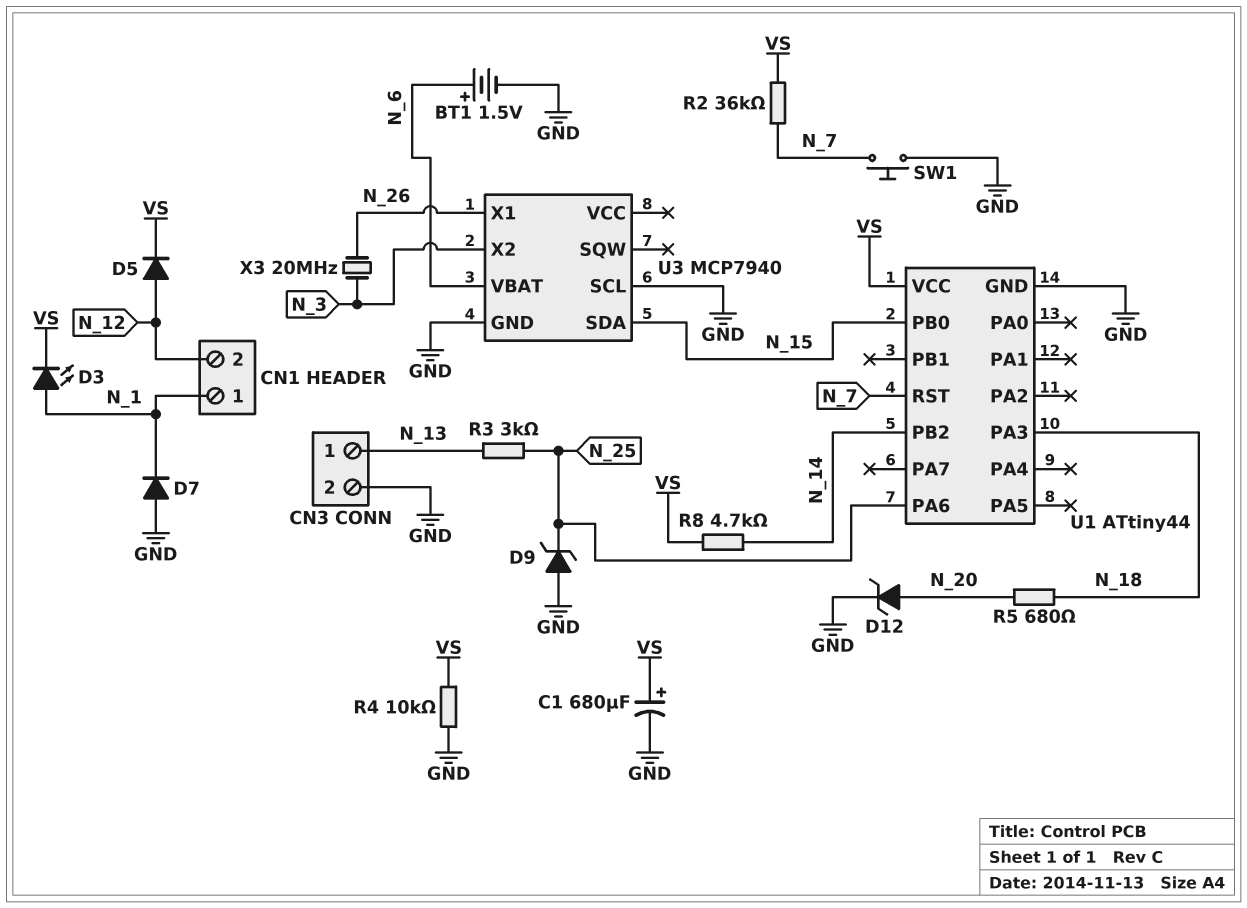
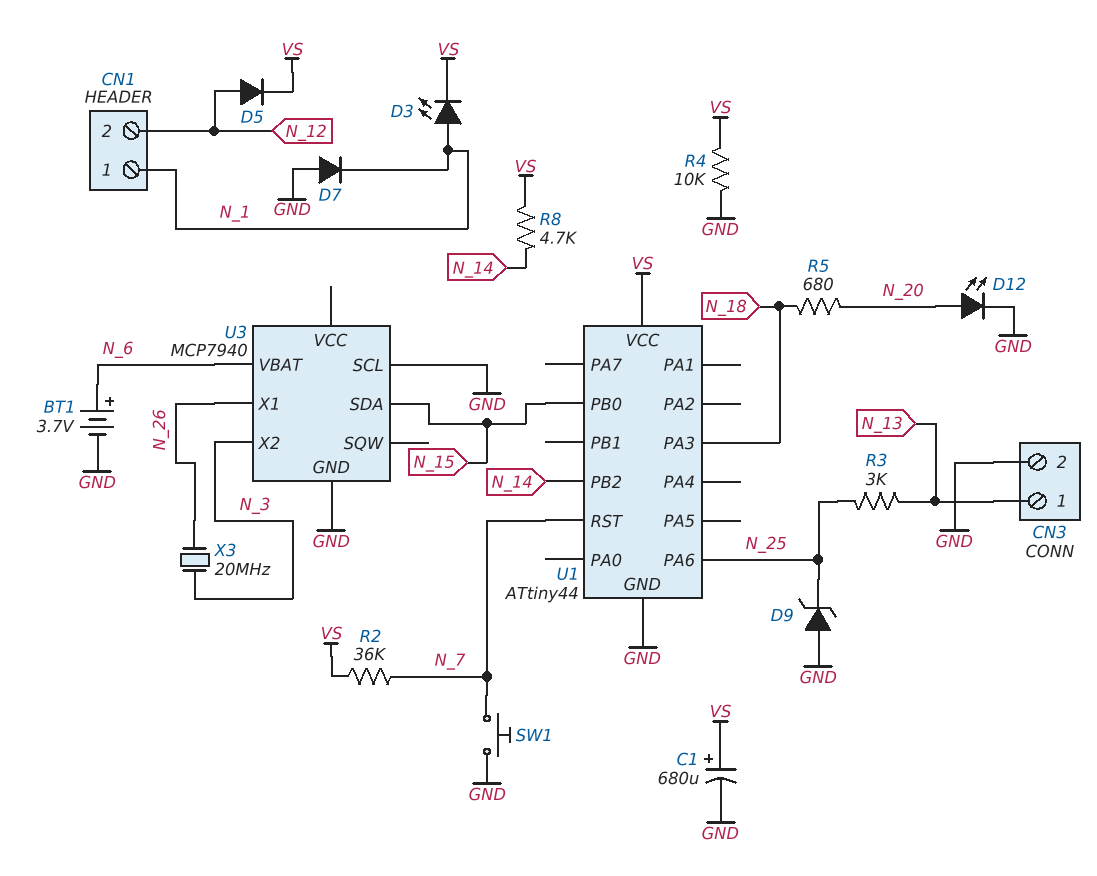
BT1: 1.5V (plus N_6, minus GND) -> 3.7V (plus N_6, minus GND)
D12: zener (A N_20, K GND) -> LED (A N_20, K GND)

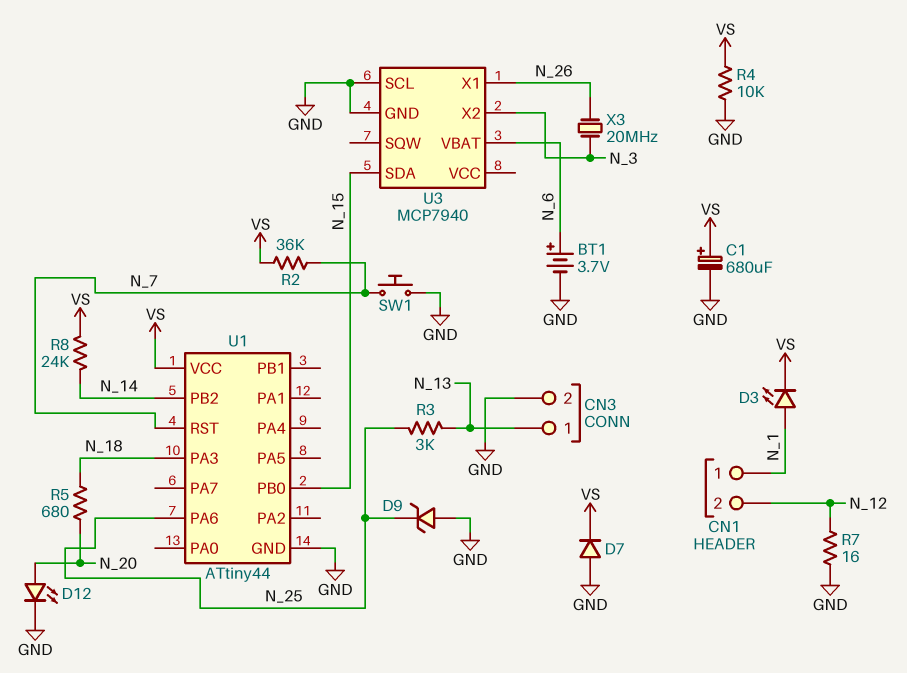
D5: diode (A N_12, K VS) -> none
D7: diode (A GND, K N_1) -> diode (A GND, K VS)
R7: none -> 16 (GND, N_12)
R8: 4.7k (N_14, VS) -> 24k (N_14, VS)

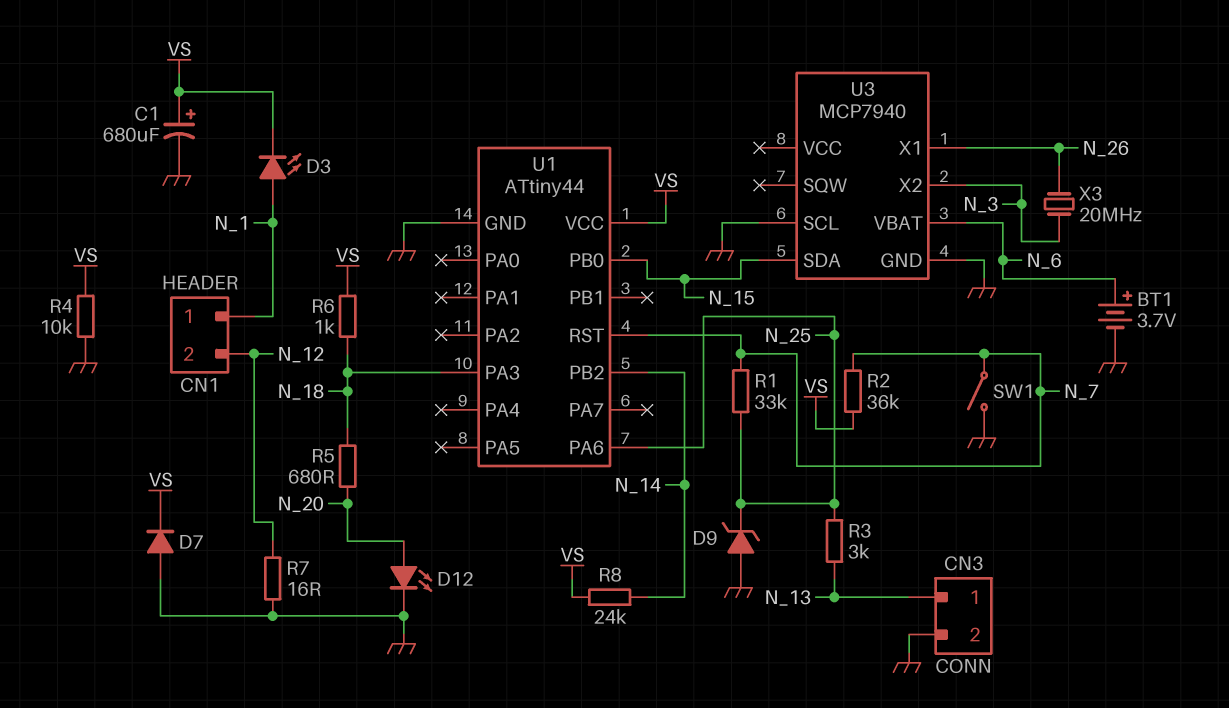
R1: none -> 33k (N_7, N_25)
R6: none -> 1k (N_18, VS)
SW1: button (GND, N_7) -> switch (GND, N_7)

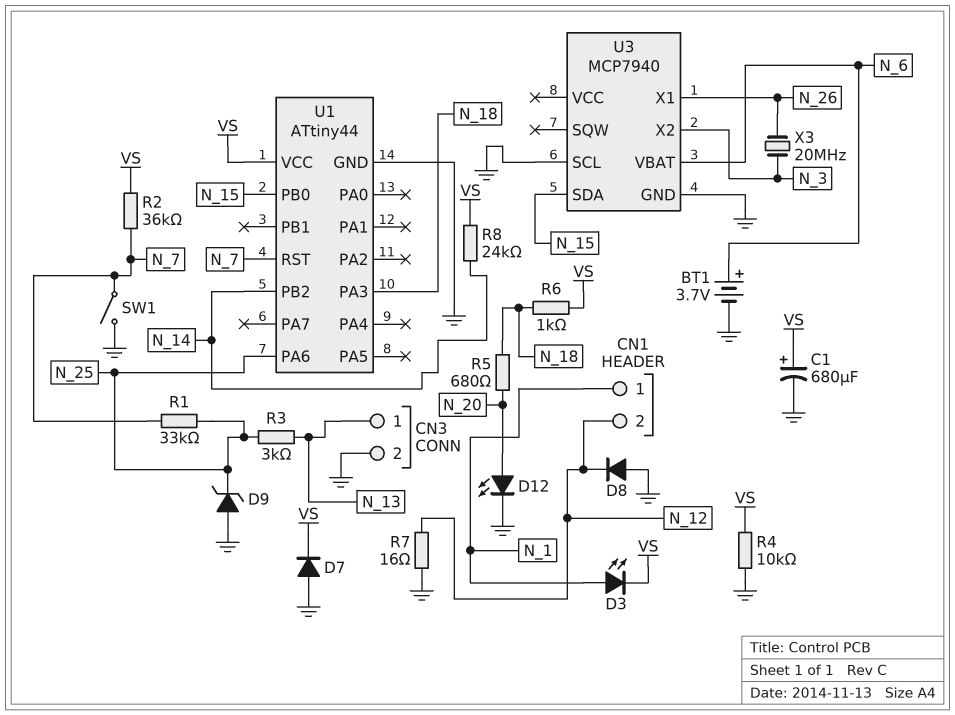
D8: none -> diode (A GND, K N_12)

